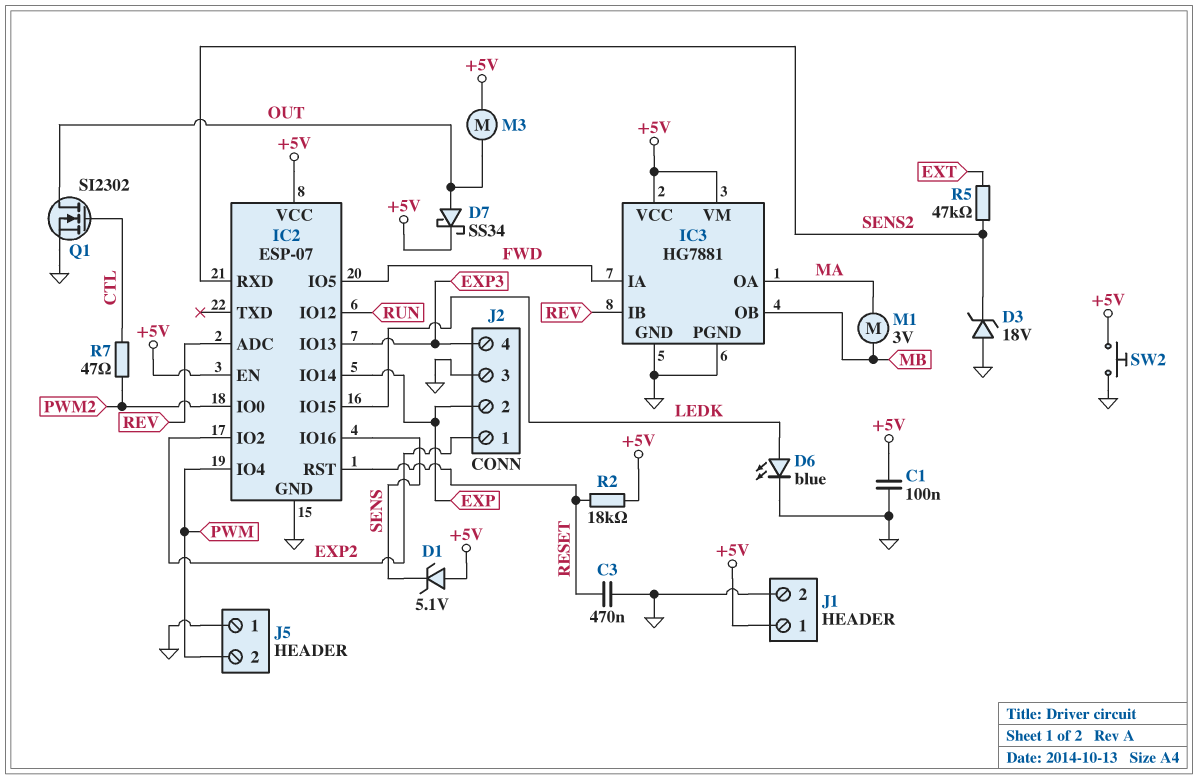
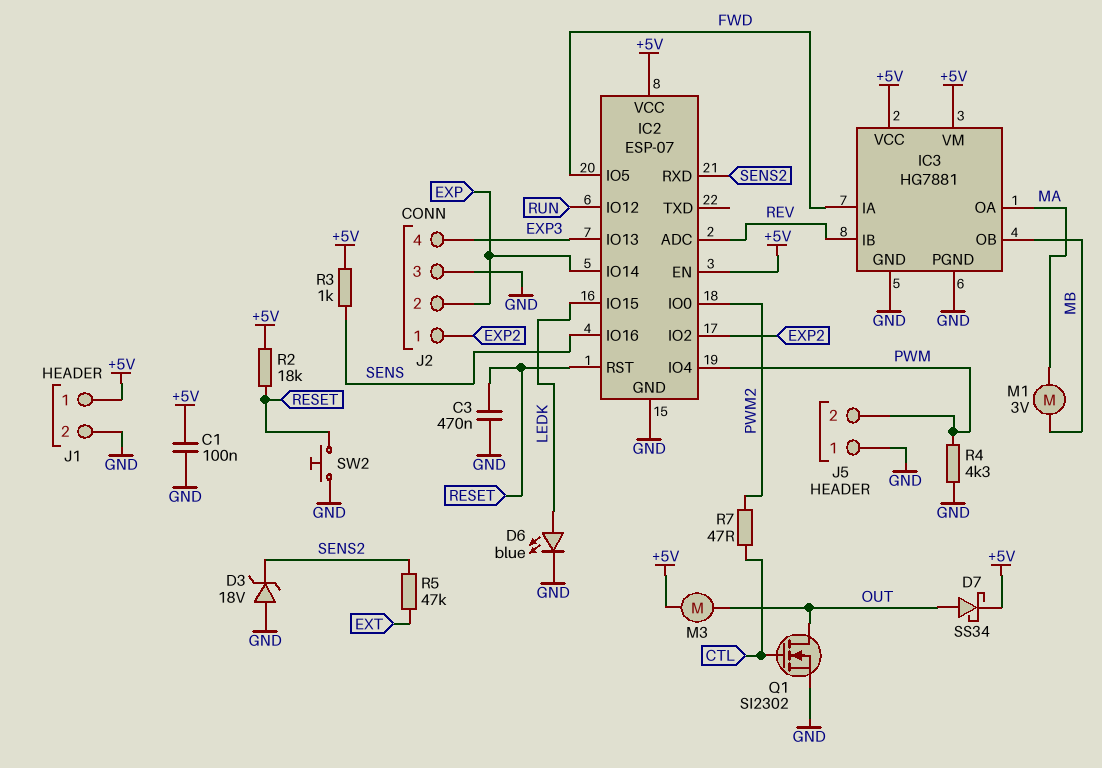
D1: zener 5.1V (A +5V, K SENS) -> none
R3: none -> 1k (+5V, SENS)
R4: none -> 4.3k (GND, PWM)
SW2: button (+5V, GND) -> button (GND, RESET)

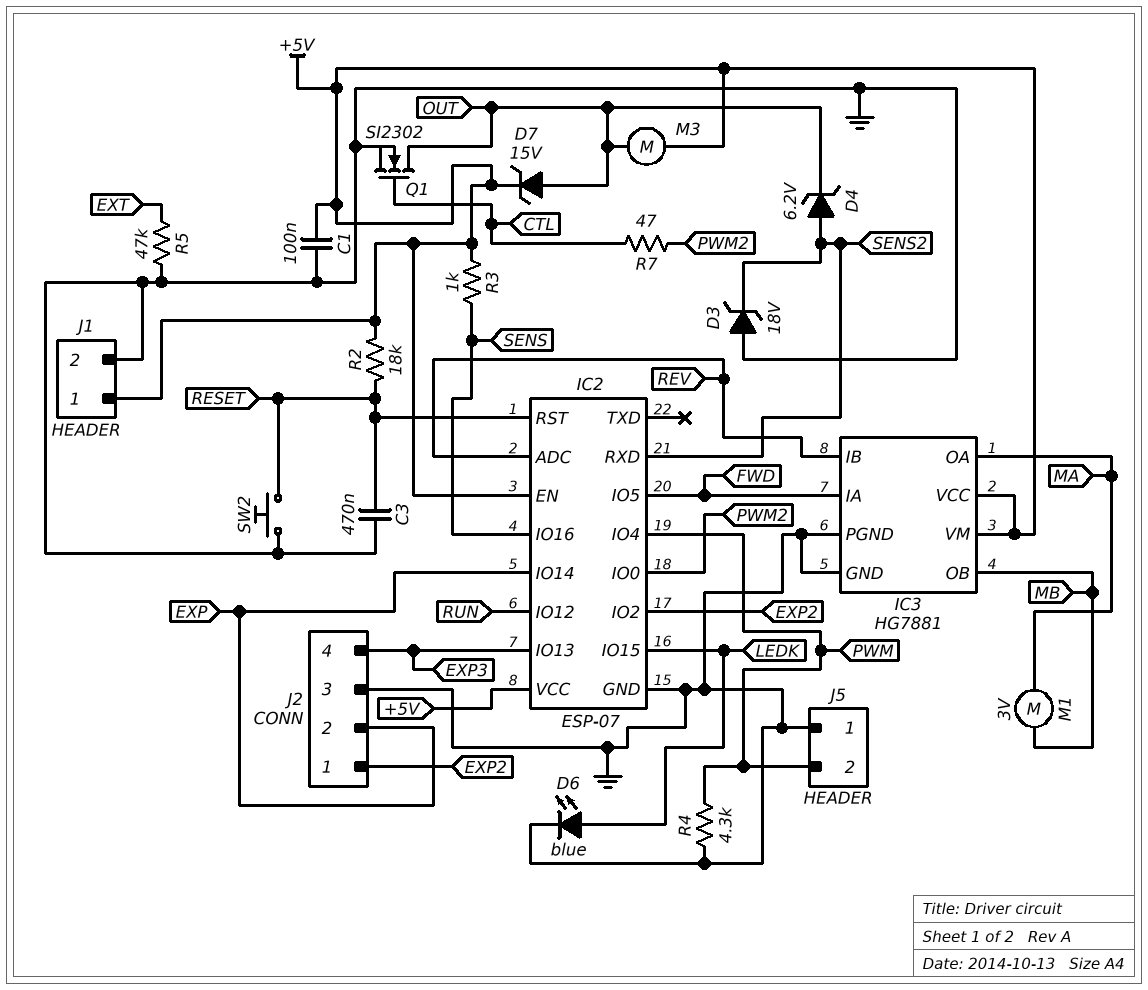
D4: none -> zener 6.2V (A SENS2, K OUT)
D7: schottky SS34 (A OUT, K +5V) -> zener 15V (A OUT, K +5V)
R5: 47k (EXT, SENS2) -> 47k (EXT, GND)

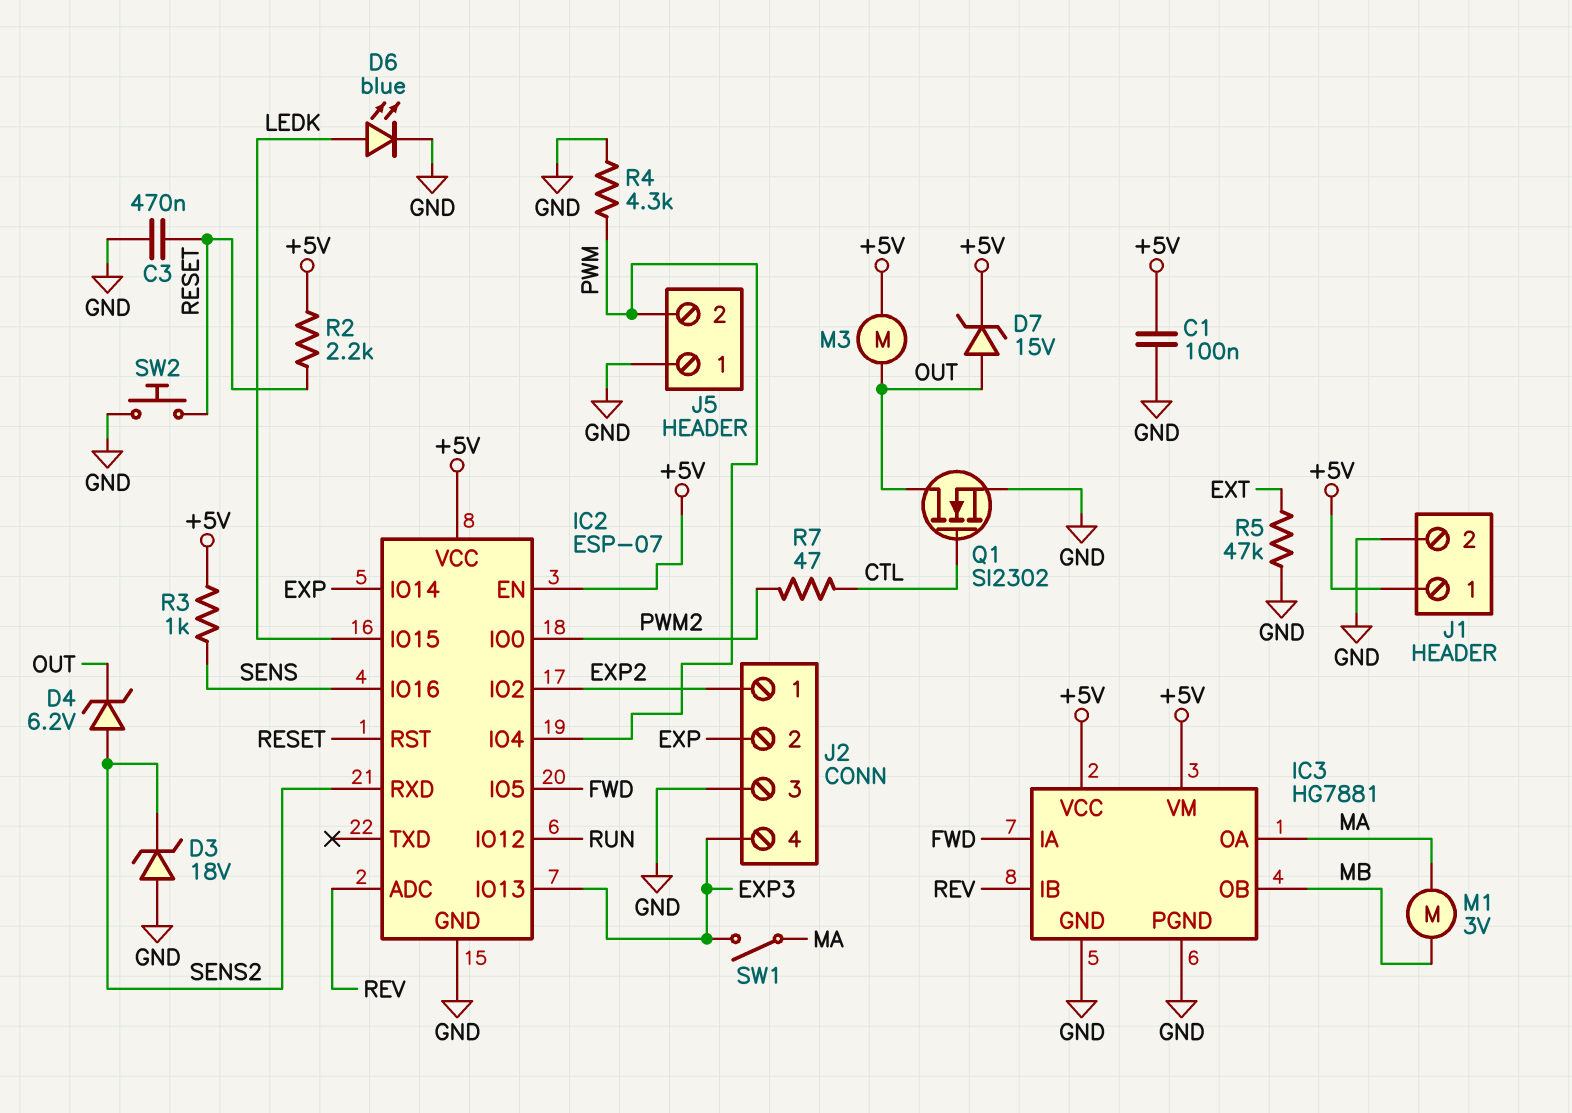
R2: 18k (+5V, RESET) -> 2.2k (+5V, RESET)
SW1: none -> switch (EXP3, MA)

